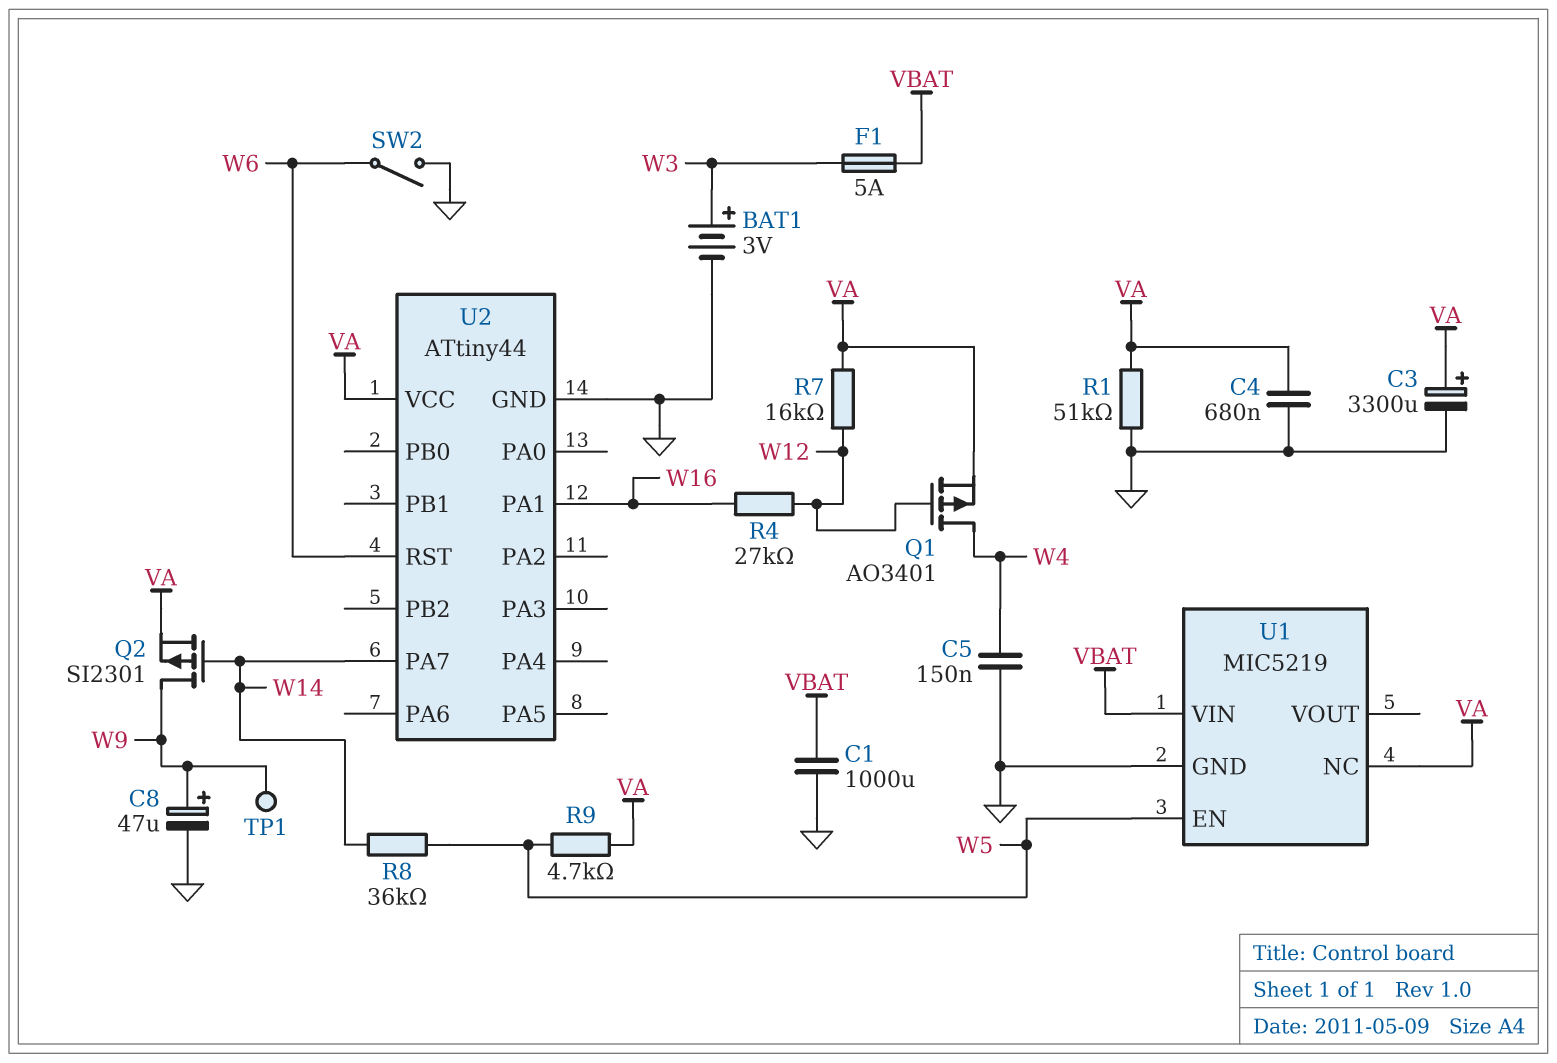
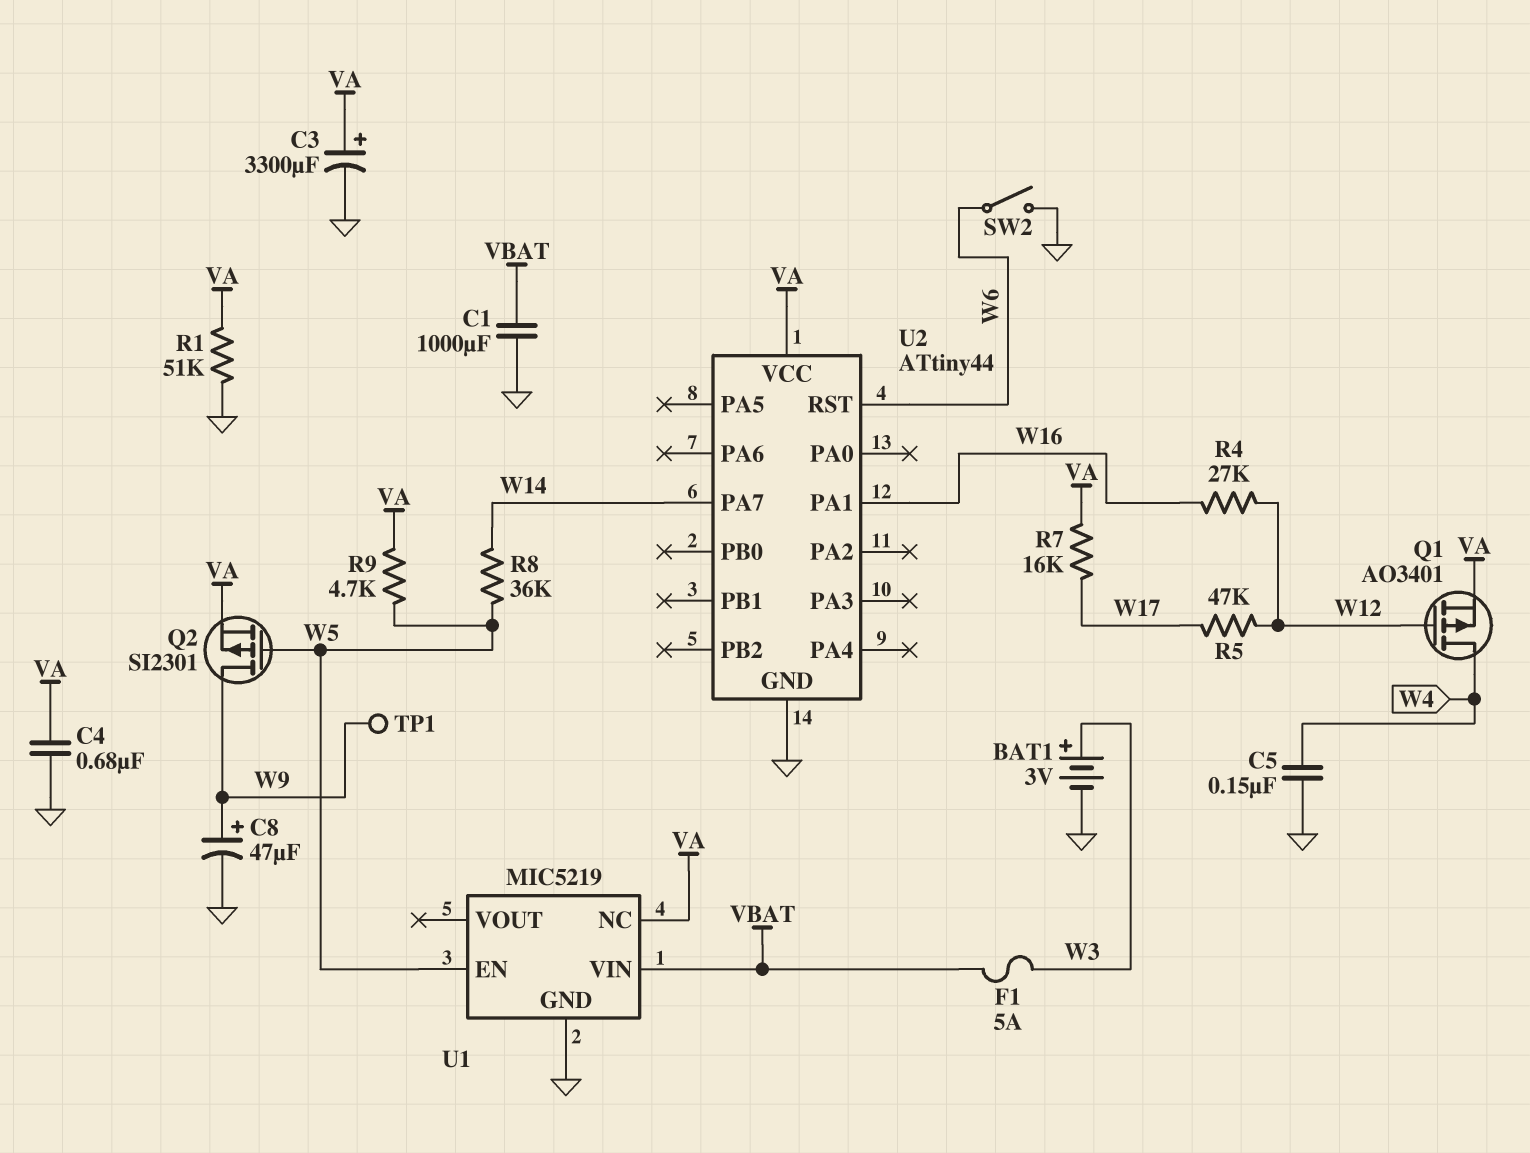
Q2: PMOS SI2301 (G W14, D W9, S VA) -> PMOS SI2301 (G W5, D W9, S VA)
R5: none -> 47k (W12, W17)
R7: 16k (VA, W12) -> 16k (VA, W17)

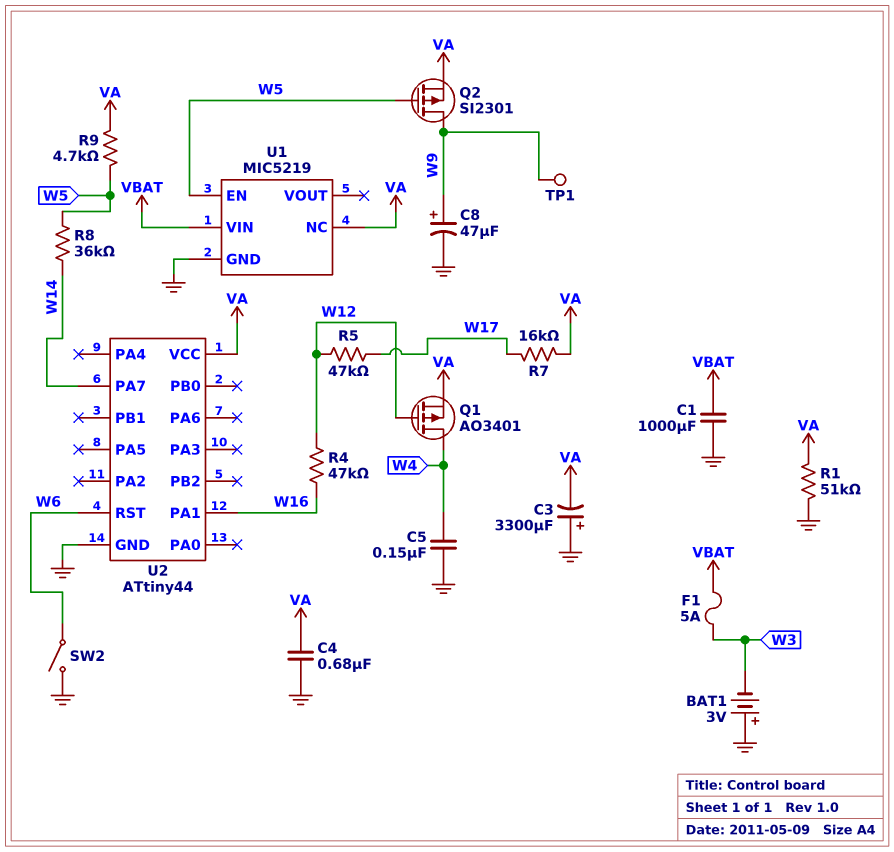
BAT1: 3V (plus W3, minus GND) -> 3V (plus GND, minus W3)
C3: 3300uF (plus VA, minus GND) -> 3300uF (plus GND, minus VA)
R4: 27k (W12, W16) -> 47k (W12, W16)

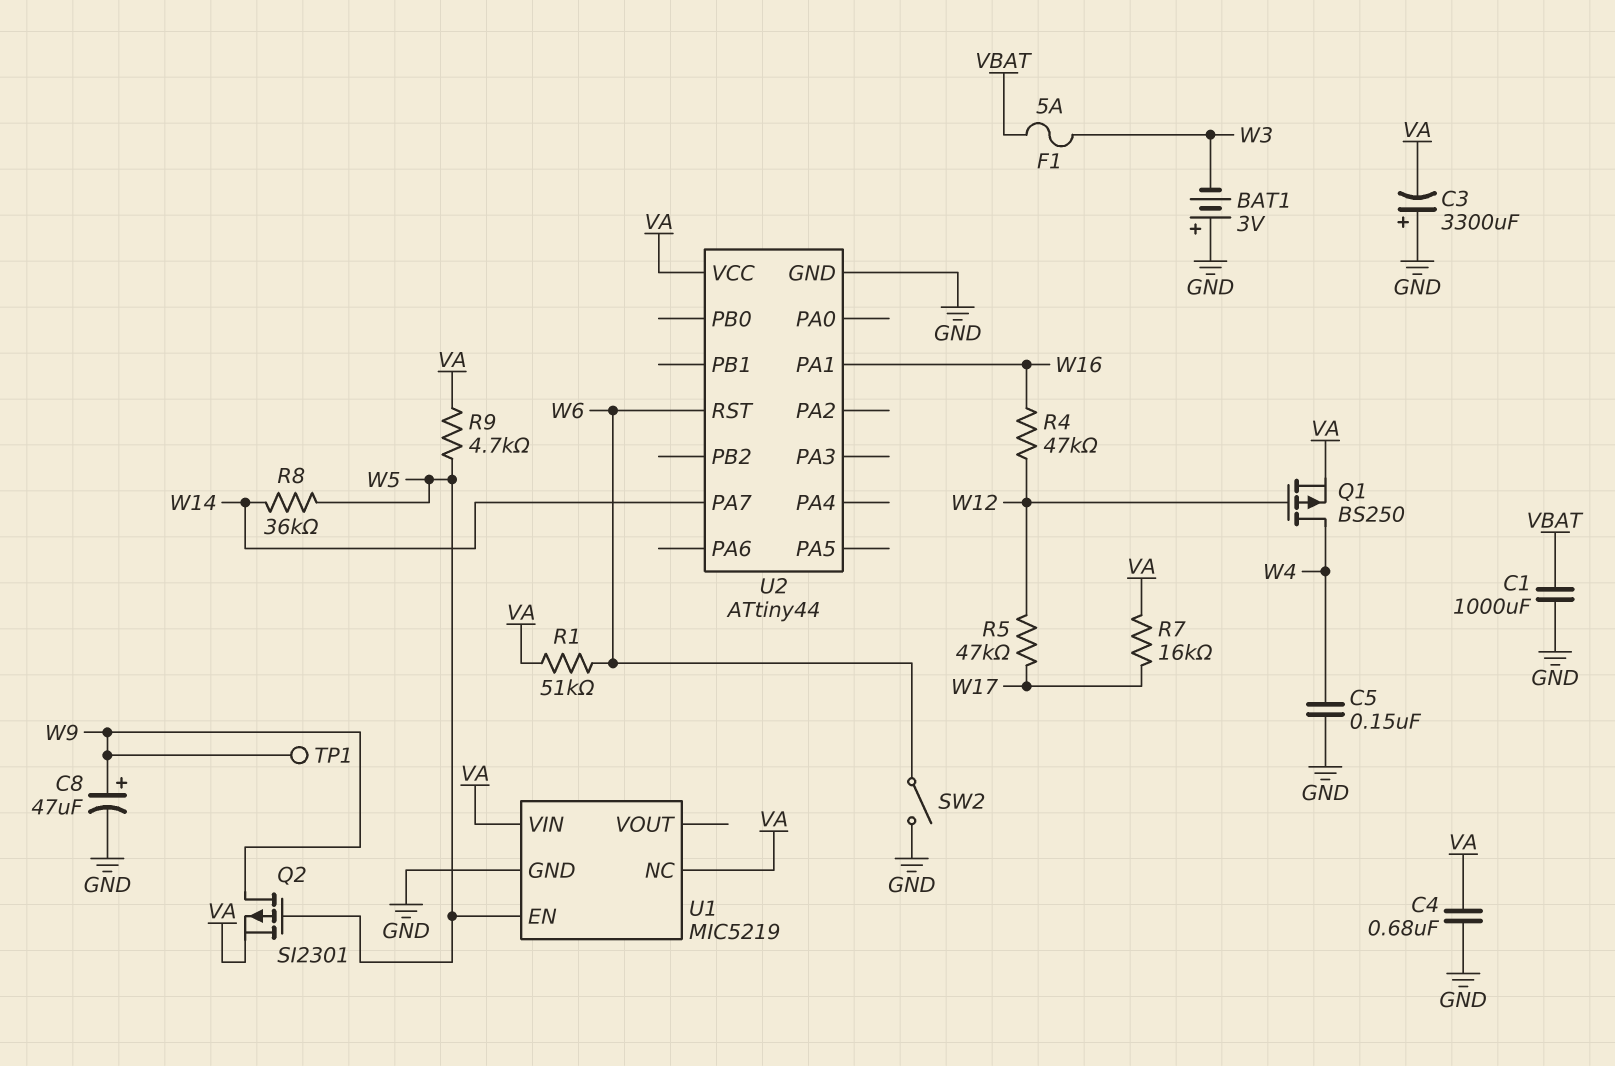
Q1: PMOS AO3401 (G W12, D W4, S VA) -> PMOS BS250 (G W12, D W4, S VA)
R1: 51k (GND, VA) -> 51k (VA, W6)
U1 pin VIN: VBAT -> VA

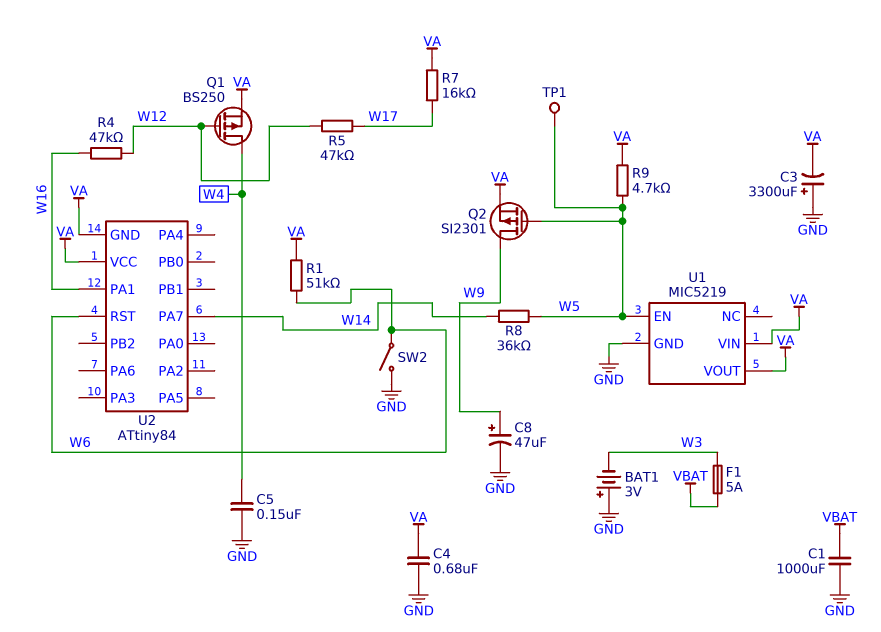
TP1: test point (W9) -> test point (W5)
U1 pin NC: VA -> none
U1 pin VOUT: none -> VA
U2: ATtiny44 -> ATtiny84
U2 pin GND: GND -> VA

